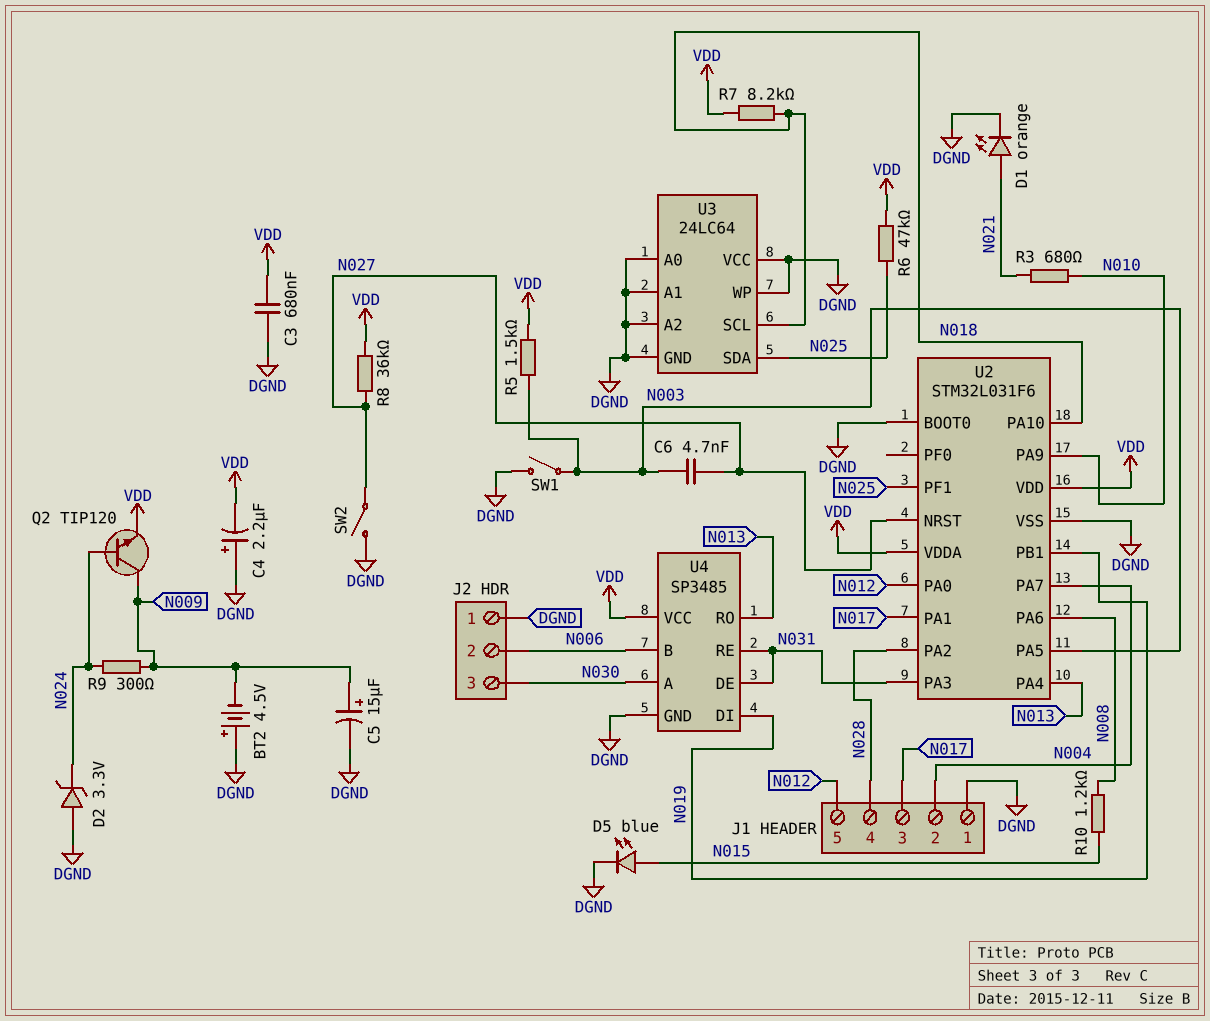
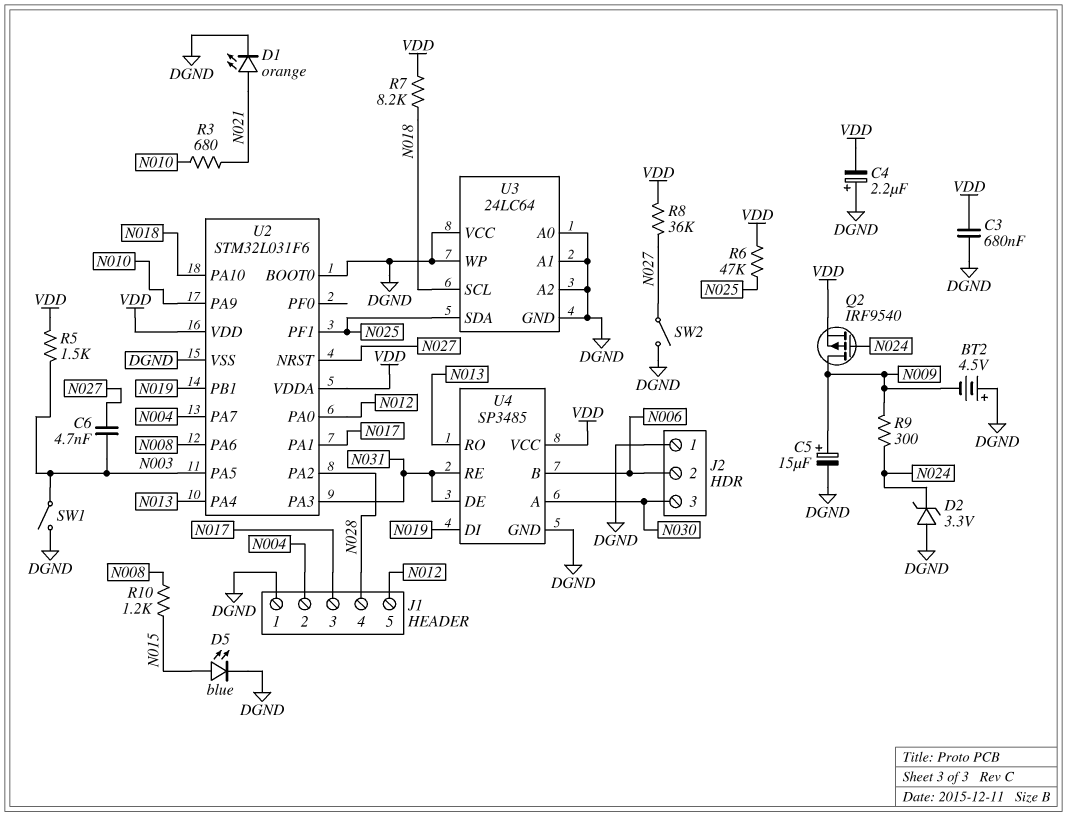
Q2: NPN TIP120 (B N024, C N009, E VDD) -> PMOS IRF9540 (G N024, D N009, S VDD)

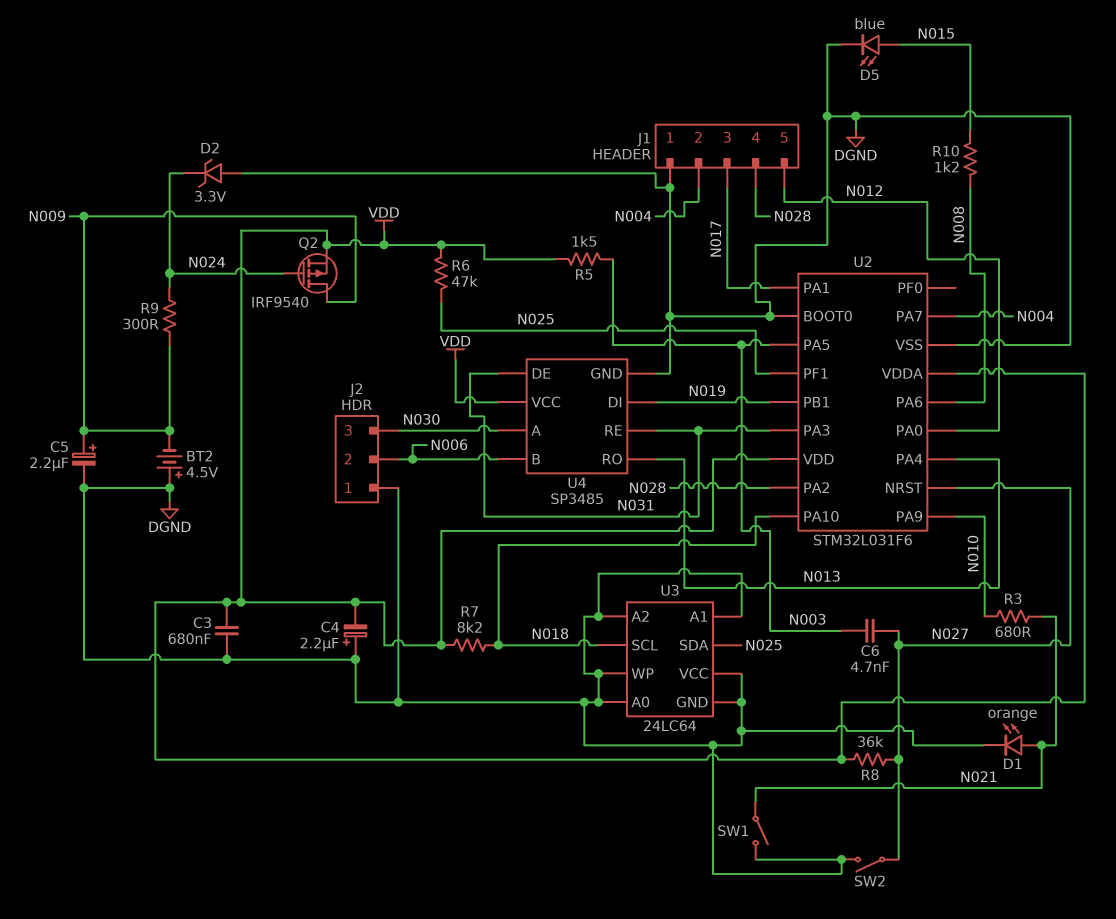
C5: 15uF (plus N009, minus DGND) -> 2.2uF (plus N009, minus DGND)
SW1: switch (DGND, N003) -> switch (DGND, N021)

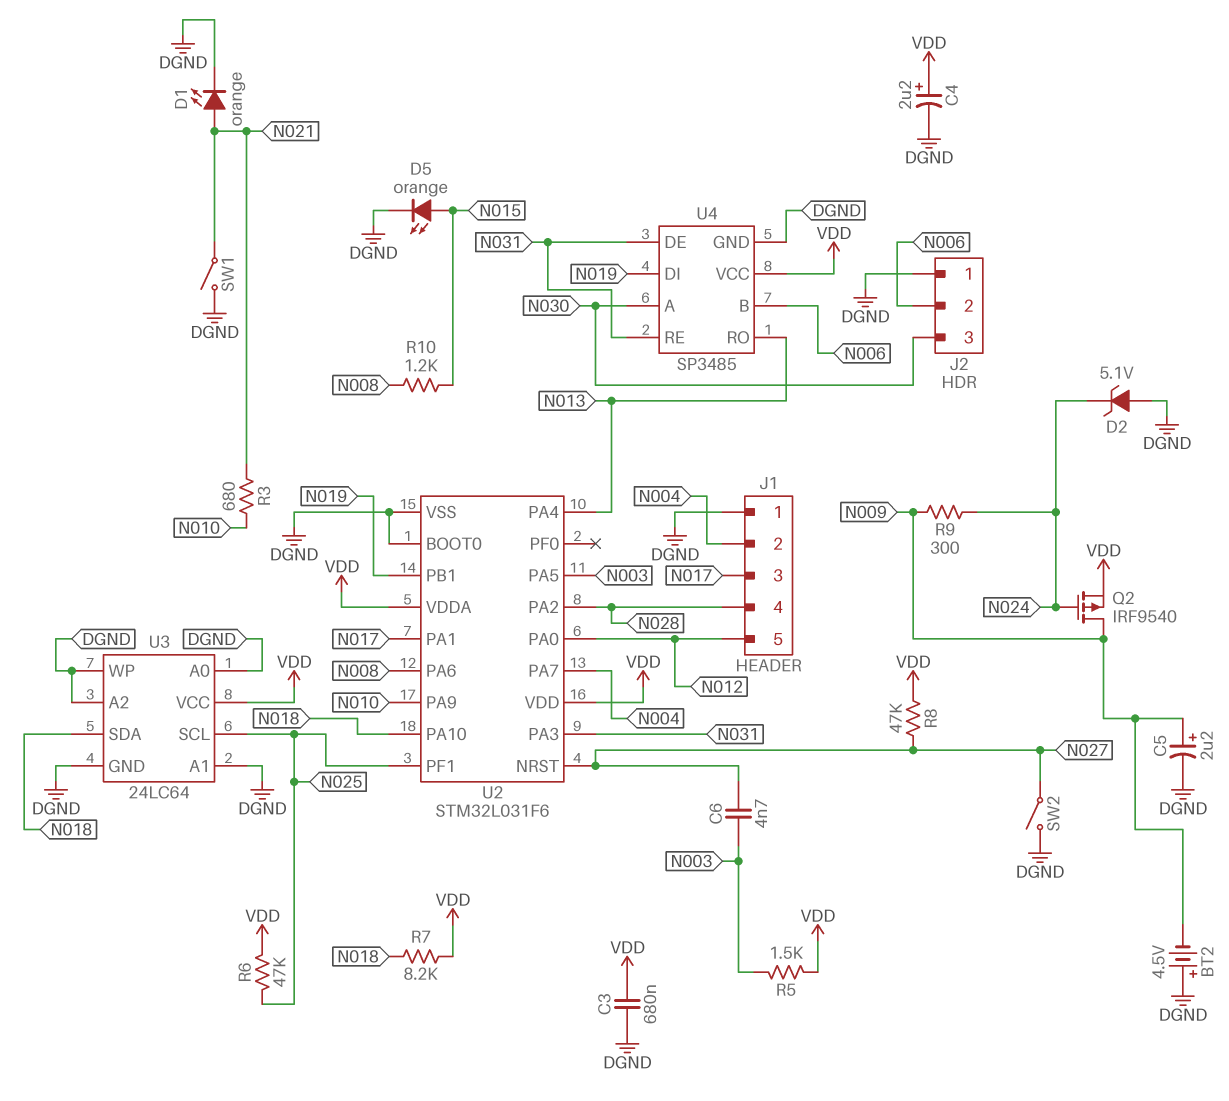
C4: 2.2uF (plus DGND, minus VDD) -> 2.2uF (plus VDD, minus DGND)
D2: zener 3.3V (A DGND, K N024) -> zener 5.1V (A DGND, K N024)
D5: LED blue (A N015, K DGND) -> LED orange (A N015, K DGND)
R8: 36k (N027, VDD) -> 47k (N027, VDD)
U3 pin SCL: N018 -> N025
U3 pin SDA: N025 -> N018
U3 pin VCC: DGND -> VDD

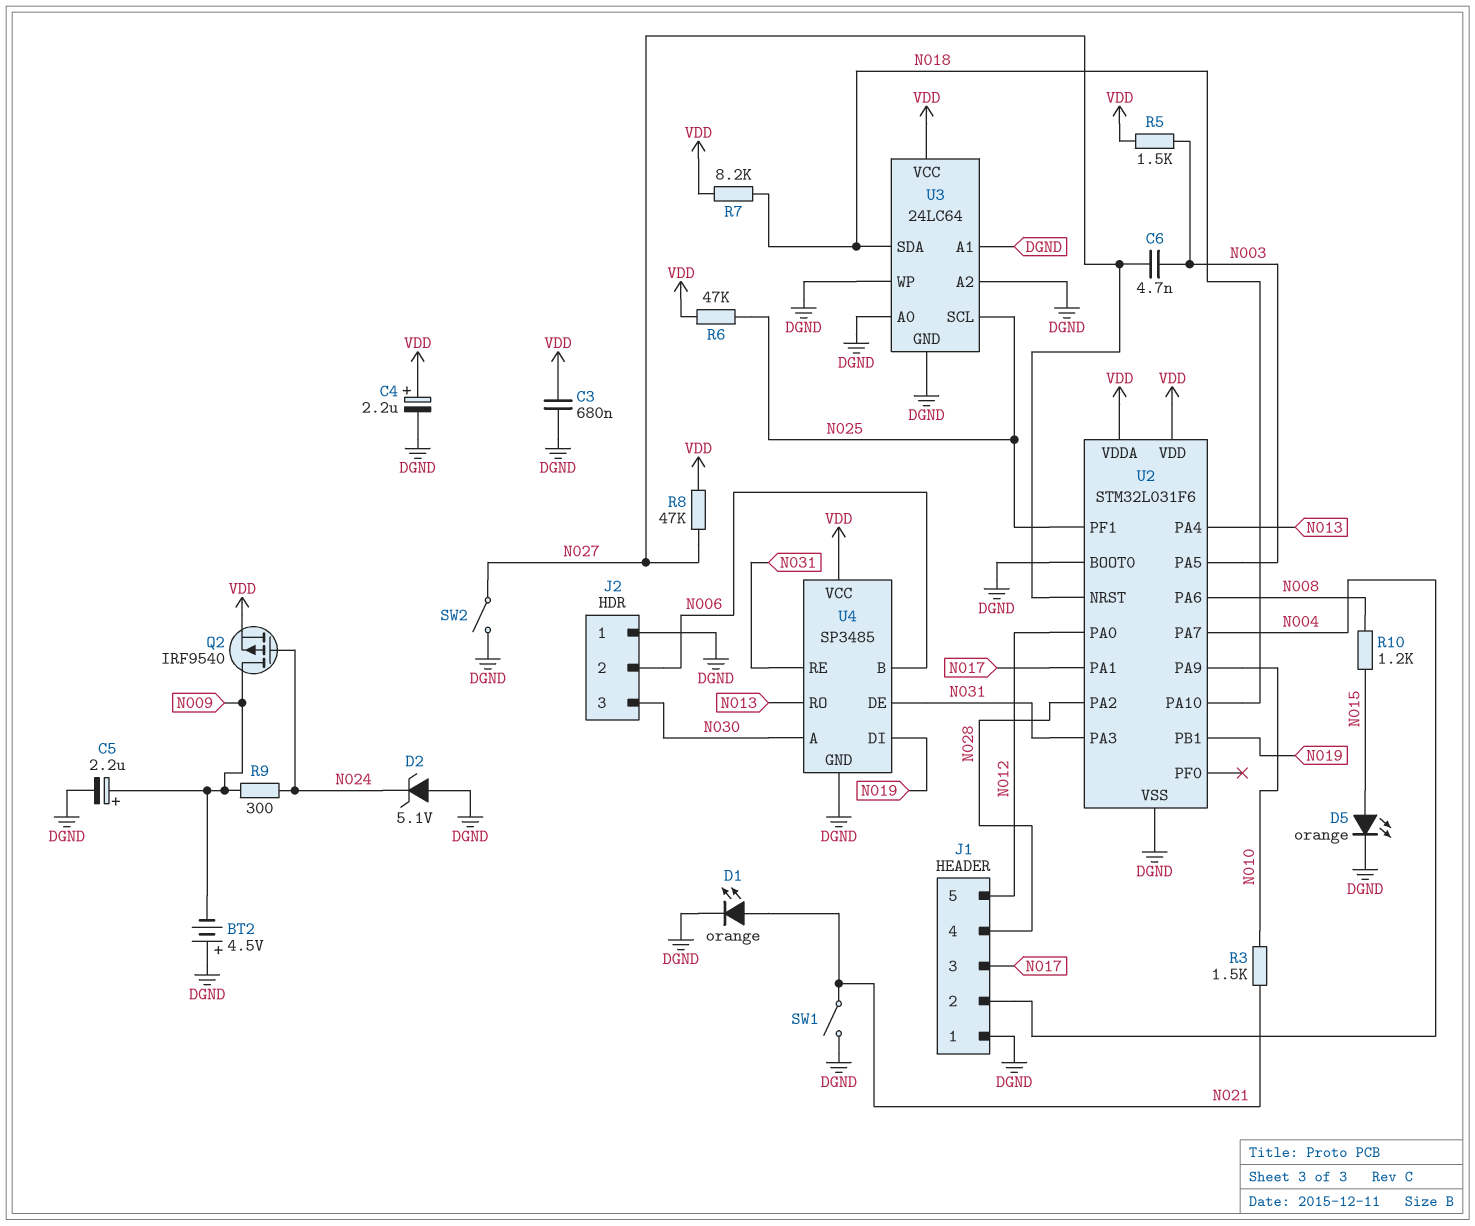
R3: 680 (N010, N021) -> 1.5k (N010, N021)

